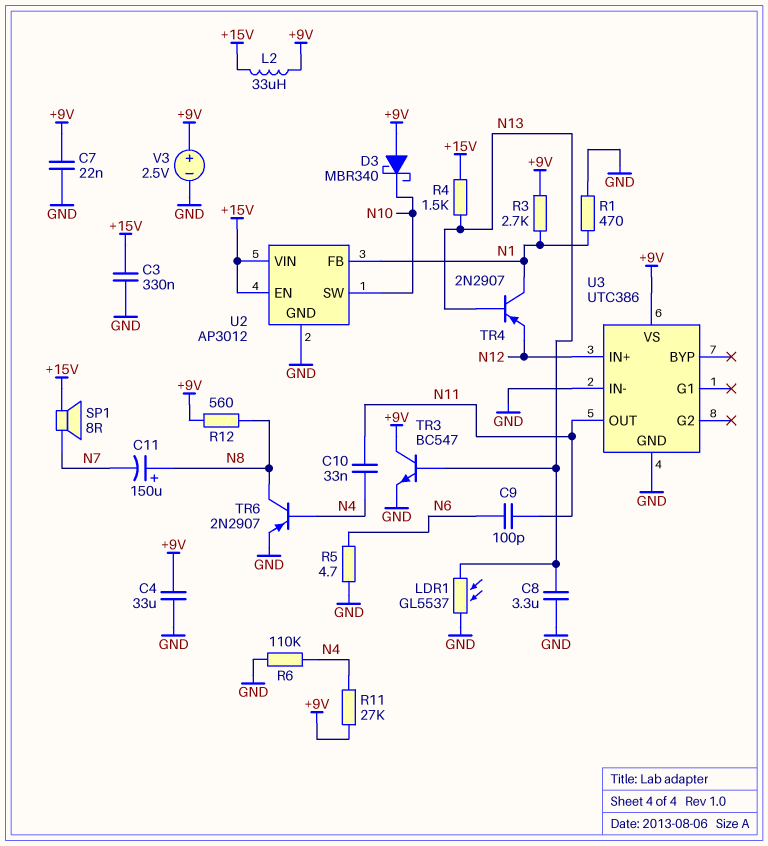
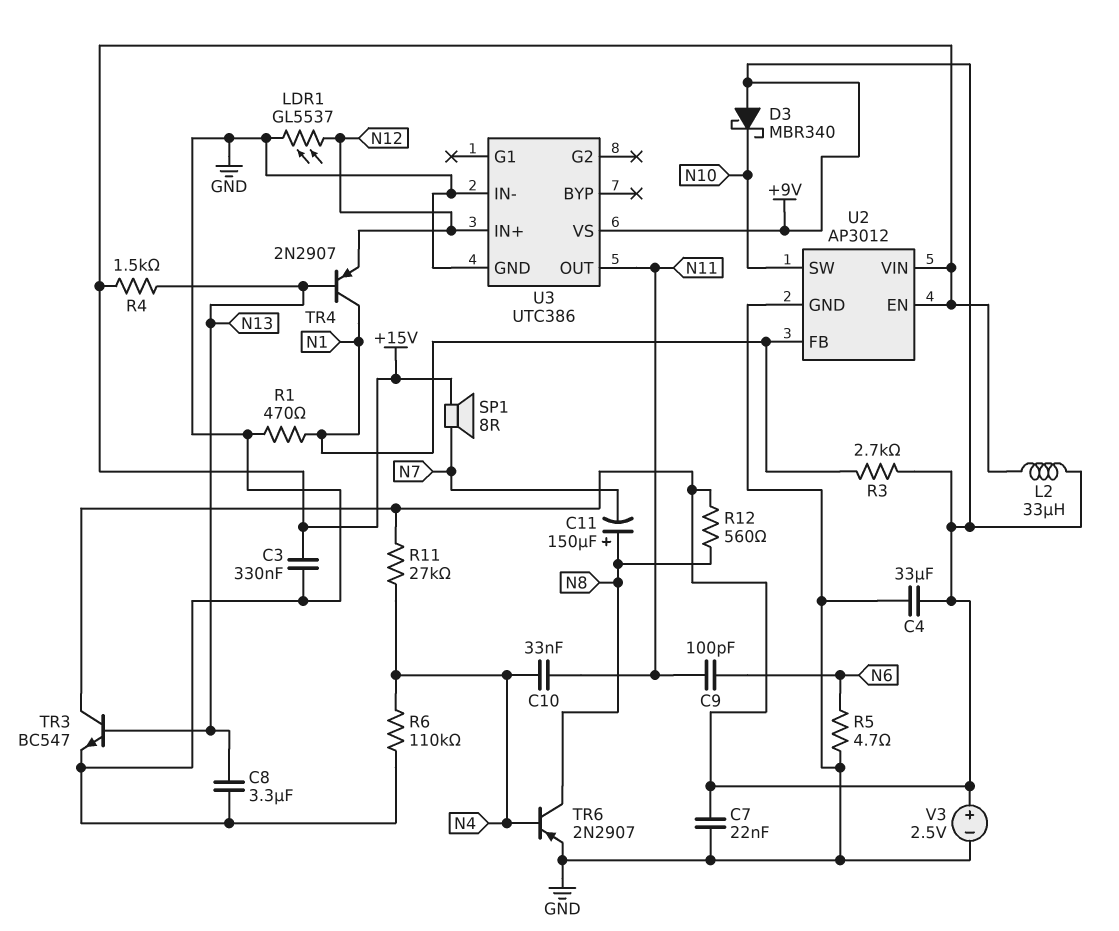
LDR1: GL5537 (GND, N13) -> GL5537 (GND, N12)

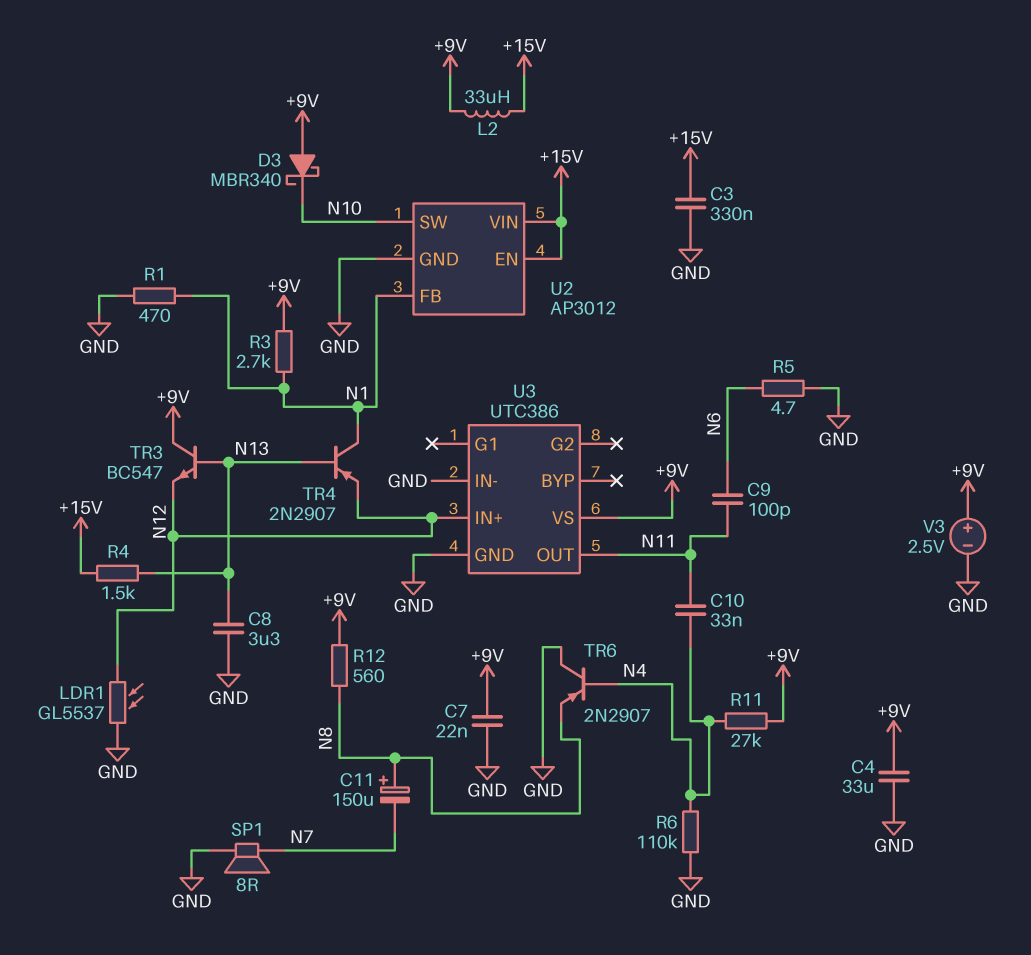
SP1: speaker 8R (+15V, N7) -> speaker 8R (GND, N7)
TR3: NPN BC547 (B N13, C +9V, E GND) -> NPN BC547 (B N13, C +9V, E N12)
TR6: PNP 2N2907 (B N4, C N8, E GND) -> PNP 2N2907 (B N4, C GND, E N8)

